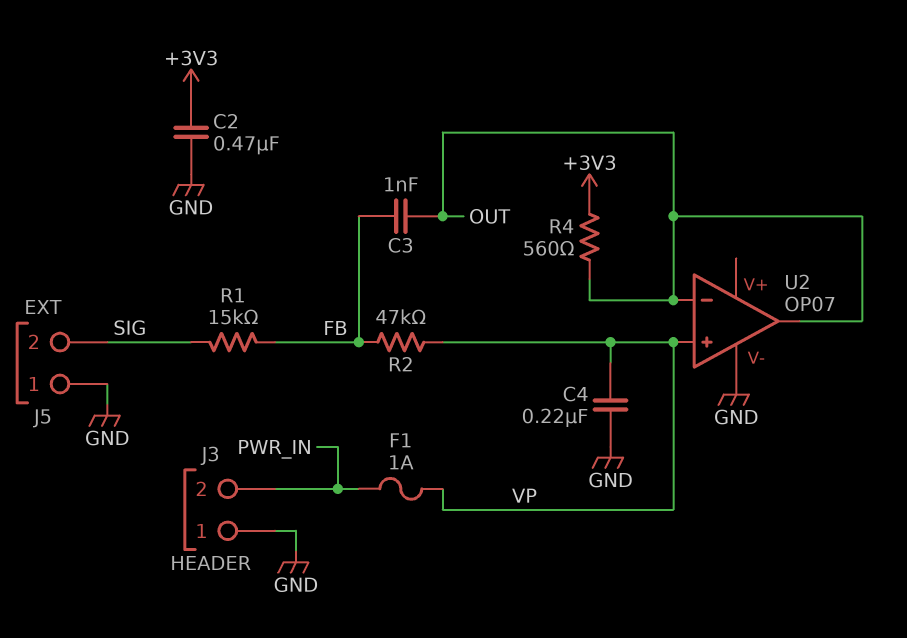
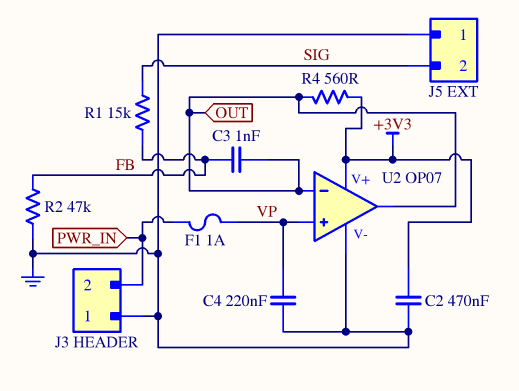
R2: 47k (FB, VP) -> 47k (FB, GND)
U2 pin V+: none -> +3V3

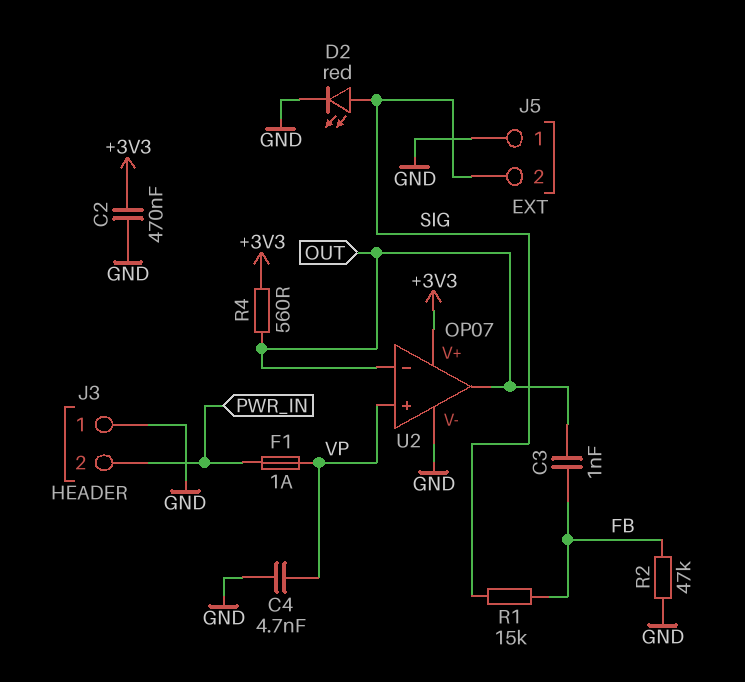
C4: 220nF (GND, VP) -> 4.7nF (GND, VP)
D2: none -> LED red (A SIG, K GND)

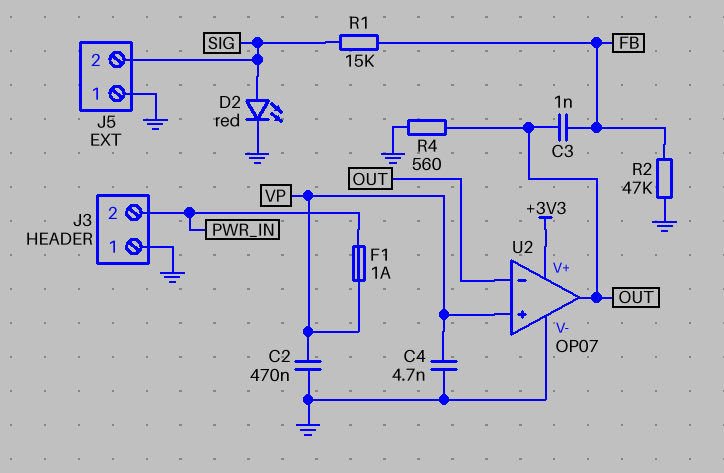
C2: 470nF (+3V3, GND) -> 470nF (GND, VP)
R4: 560 (+3V3, OUT) -> 560 (GND, OUT)

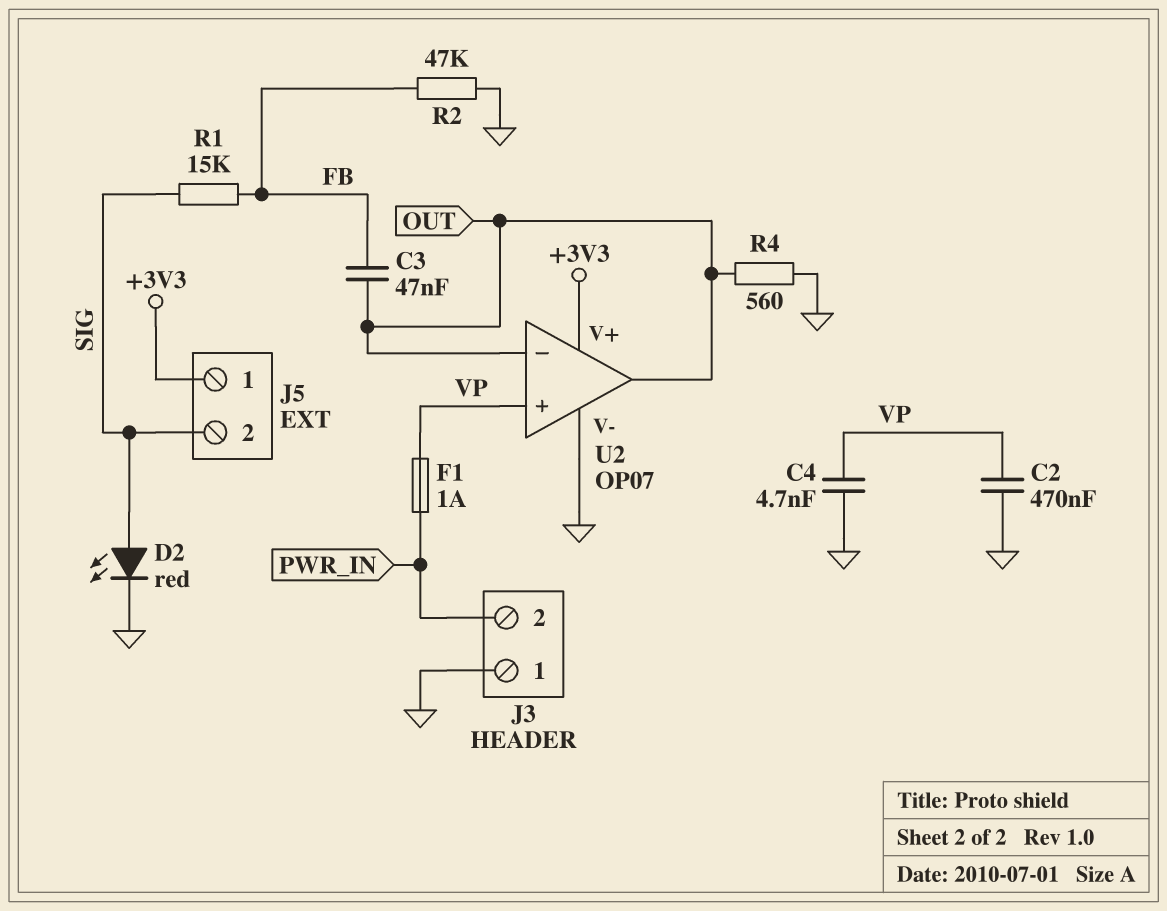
C3: 1nF (FB, OUT) -> 47nF (FB, OUT)
J5 pin 1: GND -> +3V3

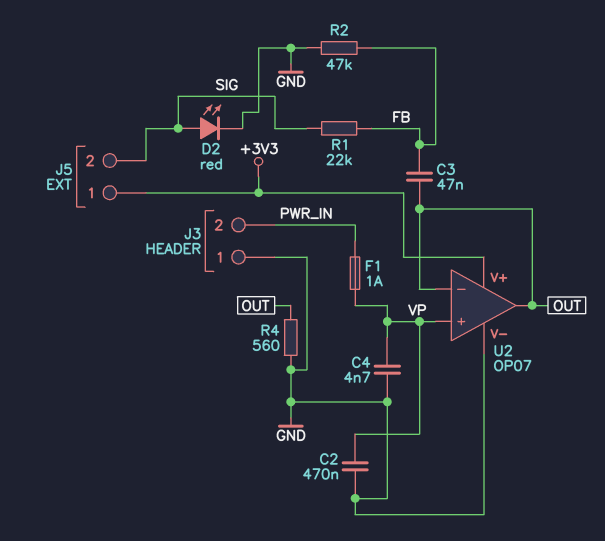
R1: 15k (FB, SIG) -> 22k (FB, SIG)

